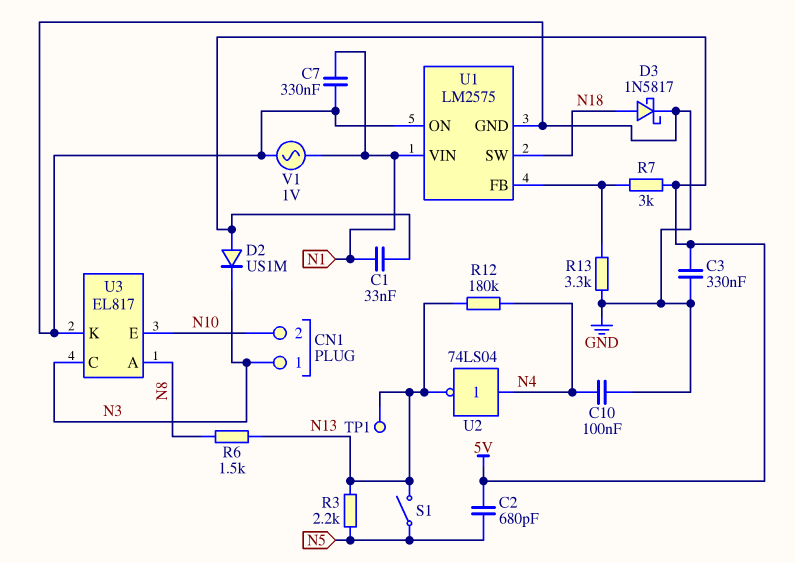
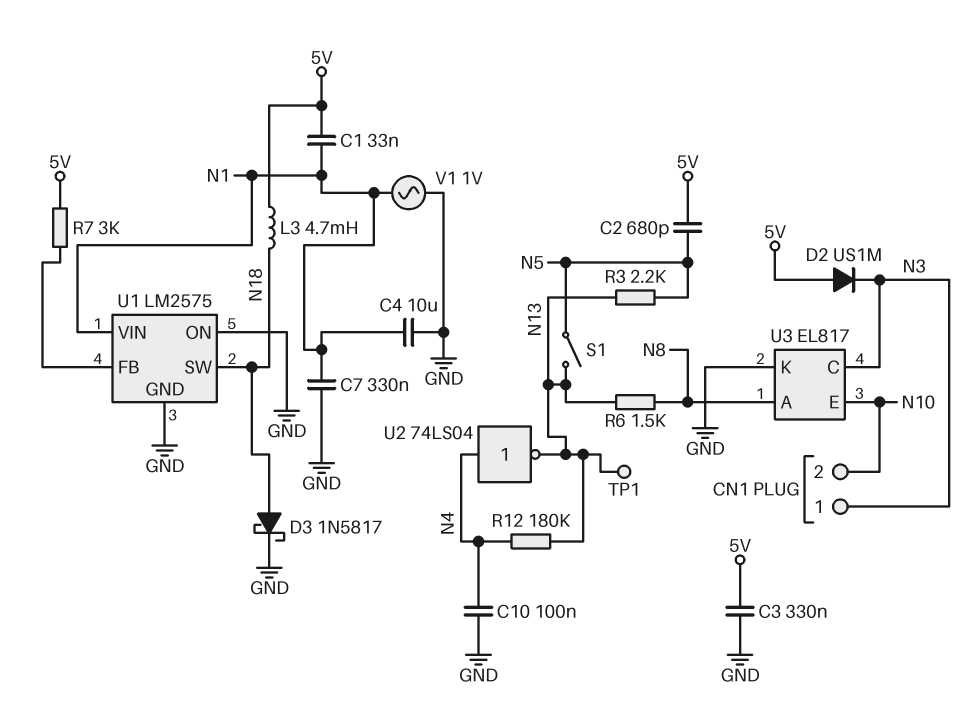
C4: none -> 10uF (GND, N1)
L3: none -> 4.7mH (5V, N18)
R13: 3.3k (GND, U1/FB) -> none

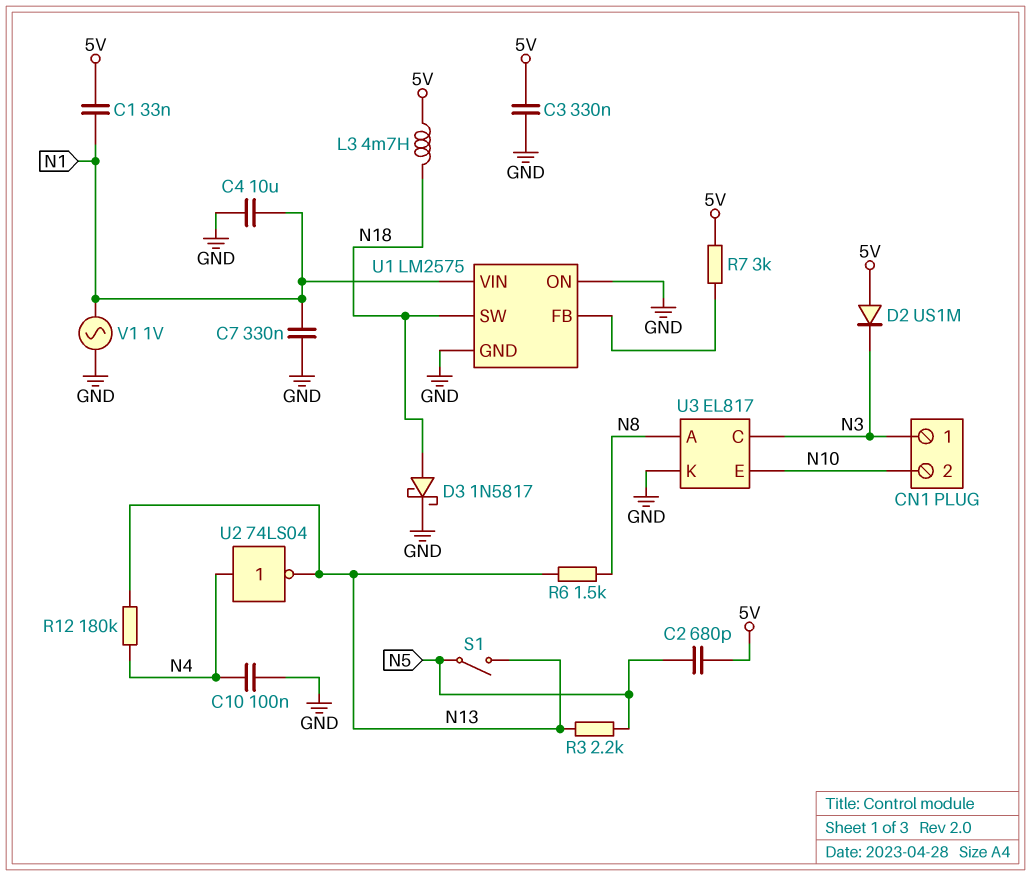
TP1: test point (N13) -> none

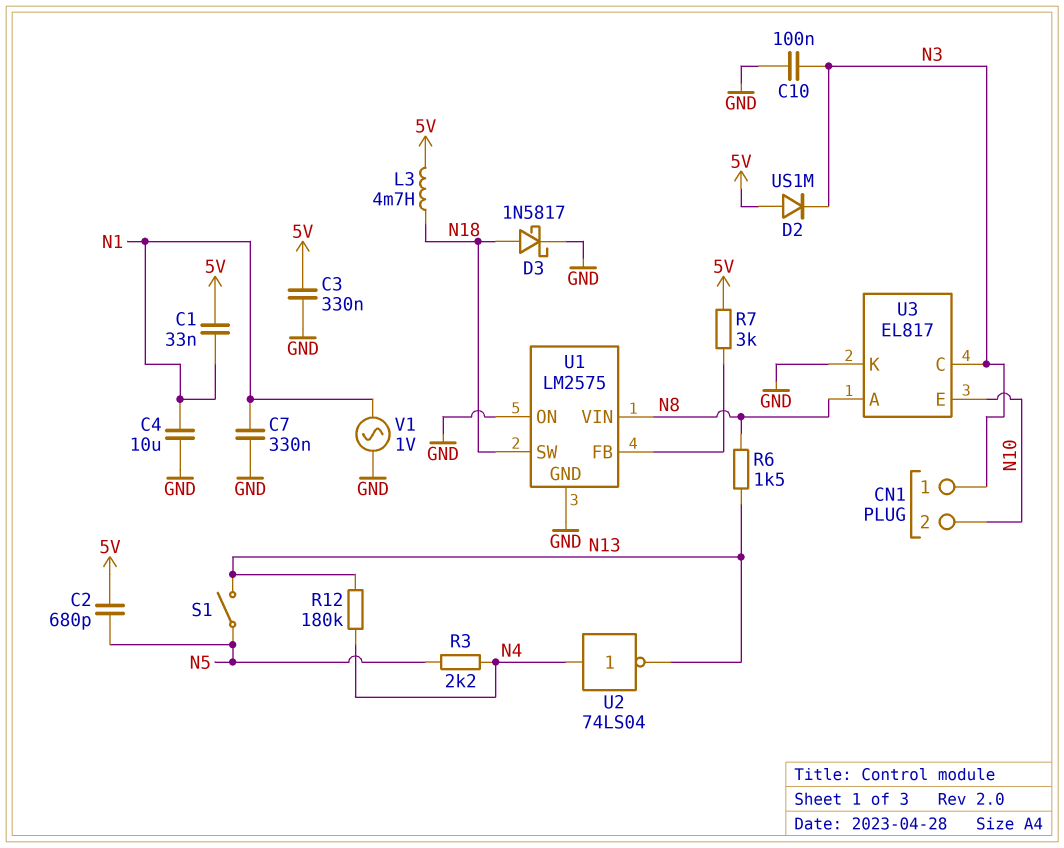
C10: 100nF (GND, N4) -> 100nF (GND, N3)
R3: 2.2k (N5, N13) -> 2.2k (N4, N5)
U1 pin VIN: N1 -> N8

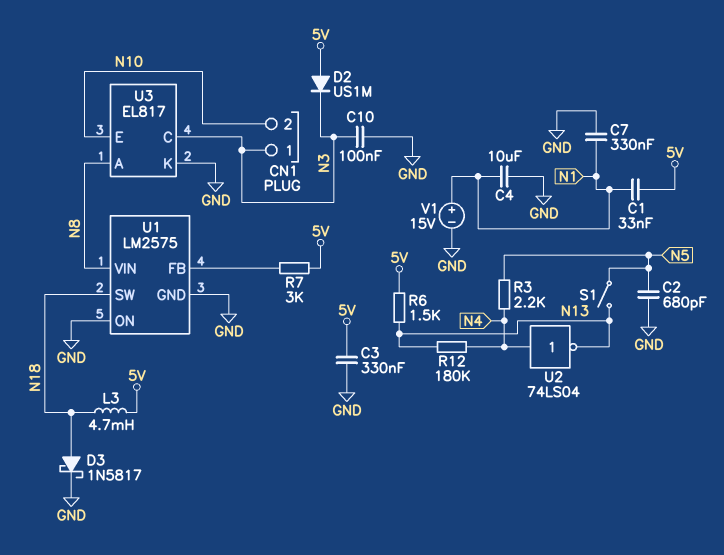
C2: 680pF (5V, N5) -> 680pF (GND, N5)
R6: 1.5k (N8, N13) -> 1.5k (5V, N13)
V1: AC 1V (GND, N1) -> 15V (plus N1, minus GND)

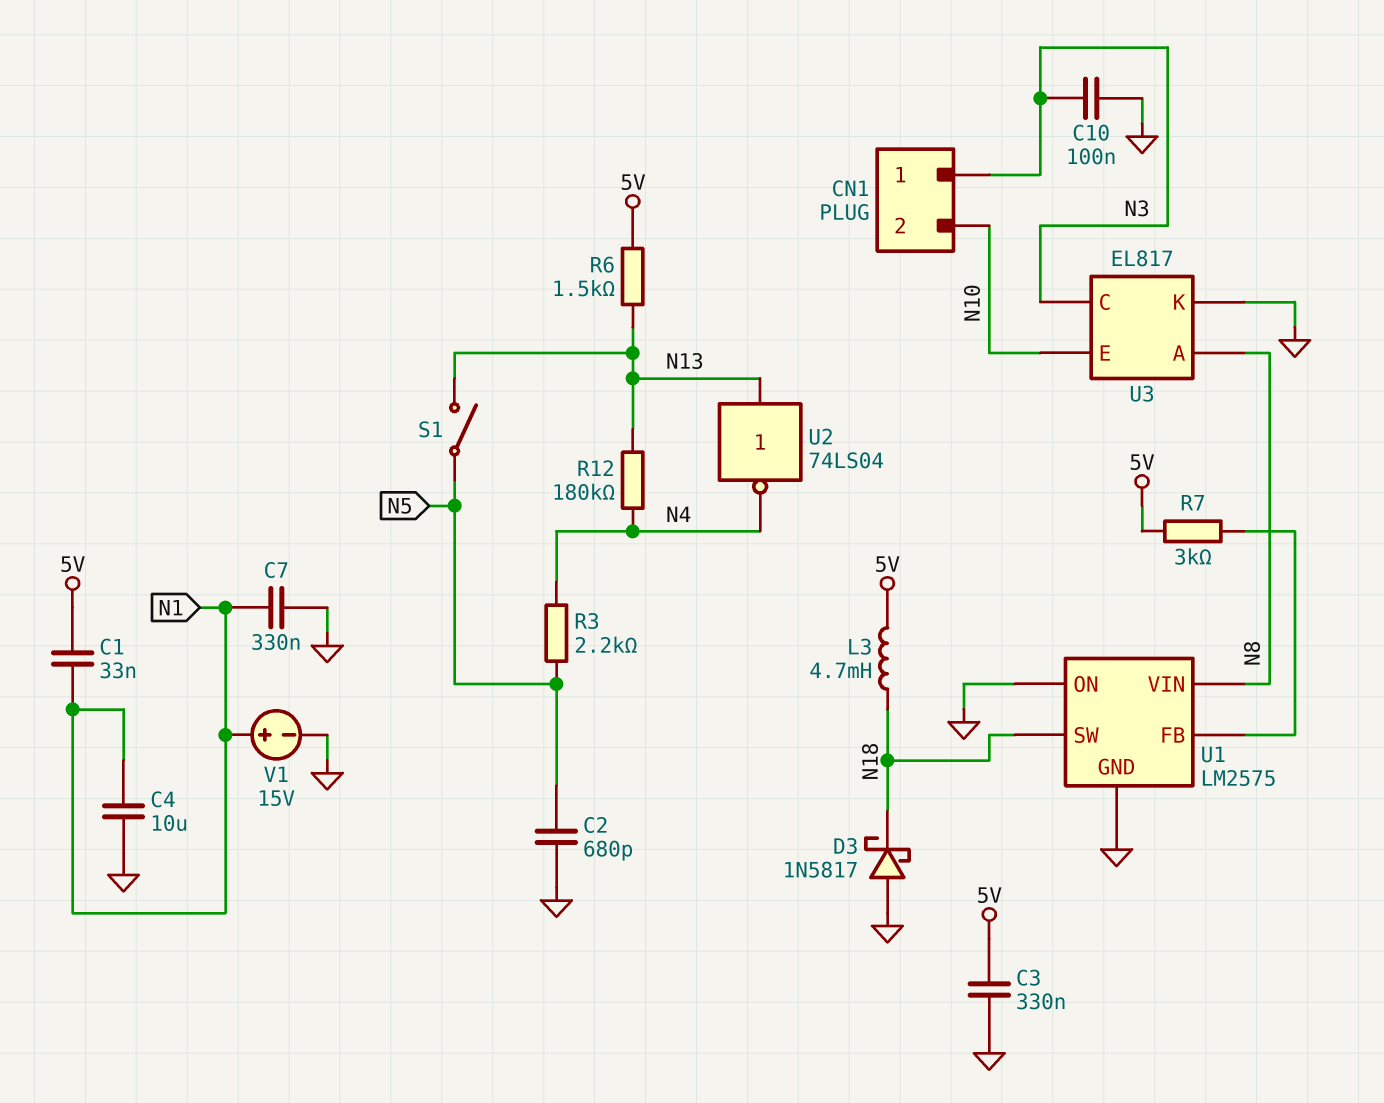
D2: diode US1M (A 5V, K N3) -> none
D3: schottky 1N5817 (A N18, K GND) -> schottky 1N5817 (A GND, K N18)
U2: NOT 74LS04 (in N4, out N13) -> NOT 74LS04 (in N13, out N4)

